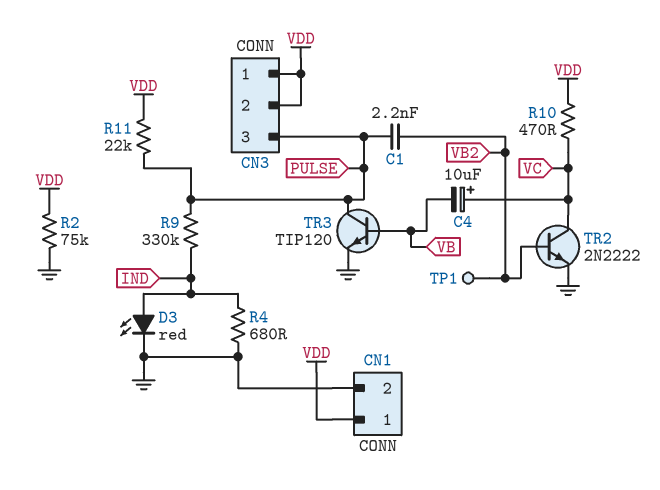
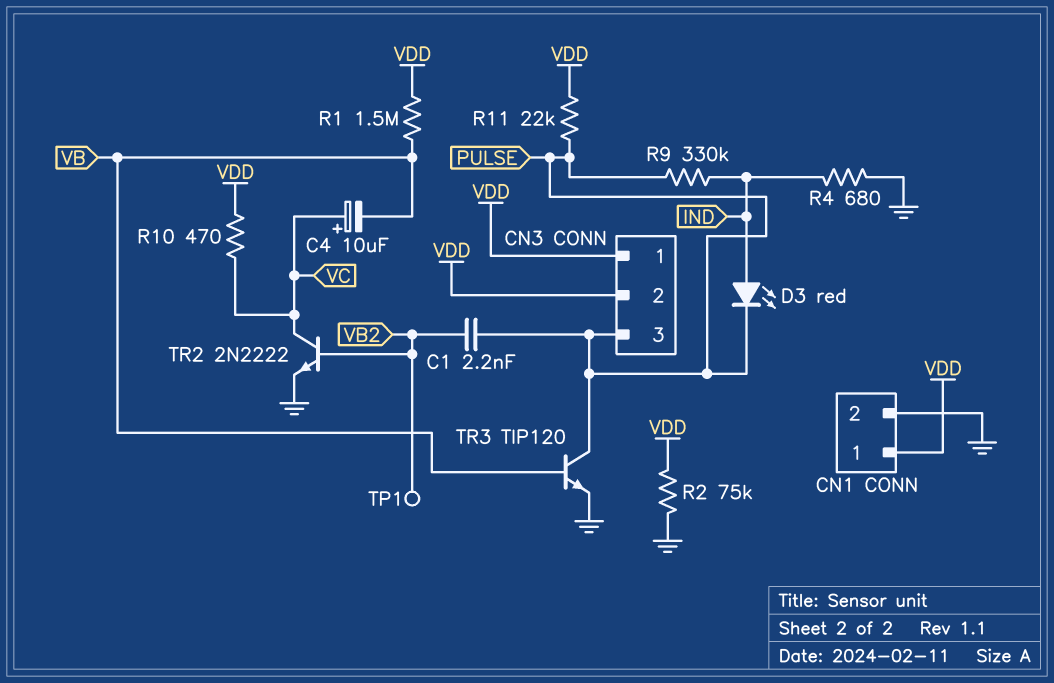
D3: LED red (A IND, K GND) -> LED red (A IND, K PULSE)
R1: none -> 1.5M (VB, VDD)

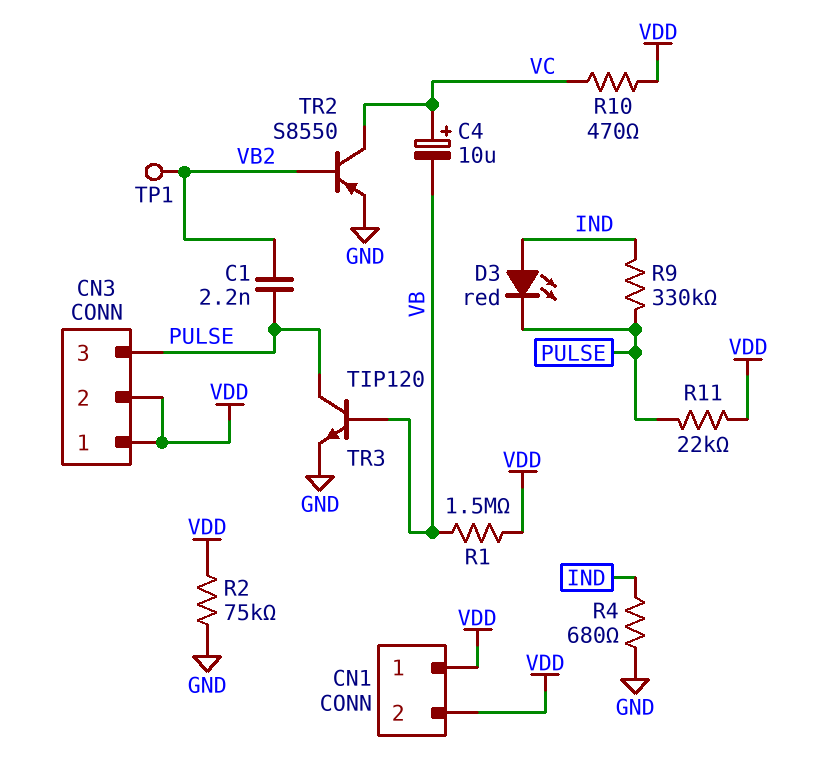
CN1 pin 2: GND -> VDD
TR2: NPN 2N2222 (B VB2, C VC, E GND) -> PNP S8550 (B VB2, C VC, E GND)

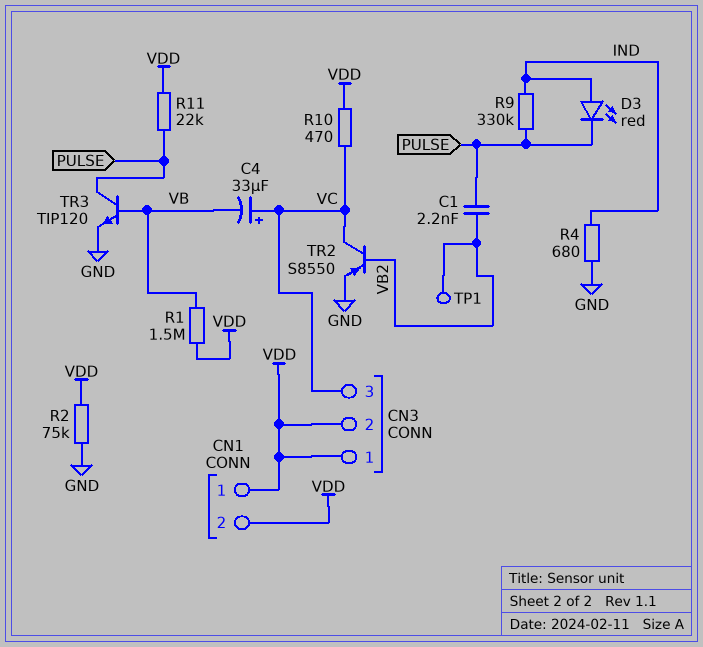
C4: 10uF (plus VC, minus VB) -> 33uF (plus VC, minus VB)
CN3 pin 3: PULSE -> VC

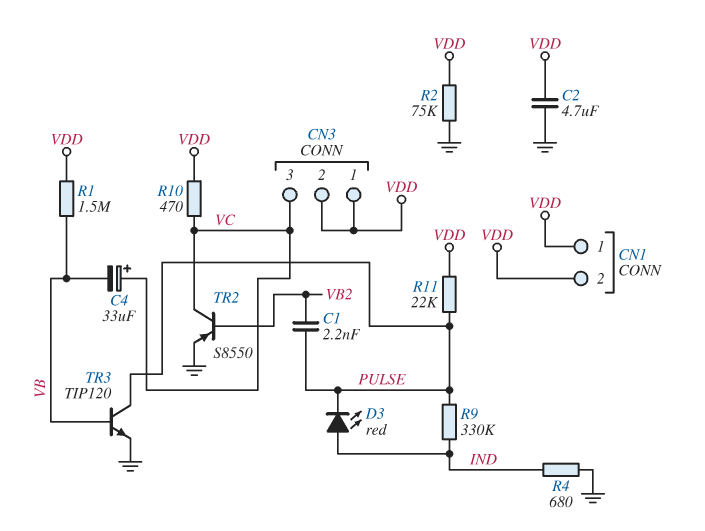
C2: none -> 4.7uF (GND, VDD)
TP1: test point (VB2) -> none

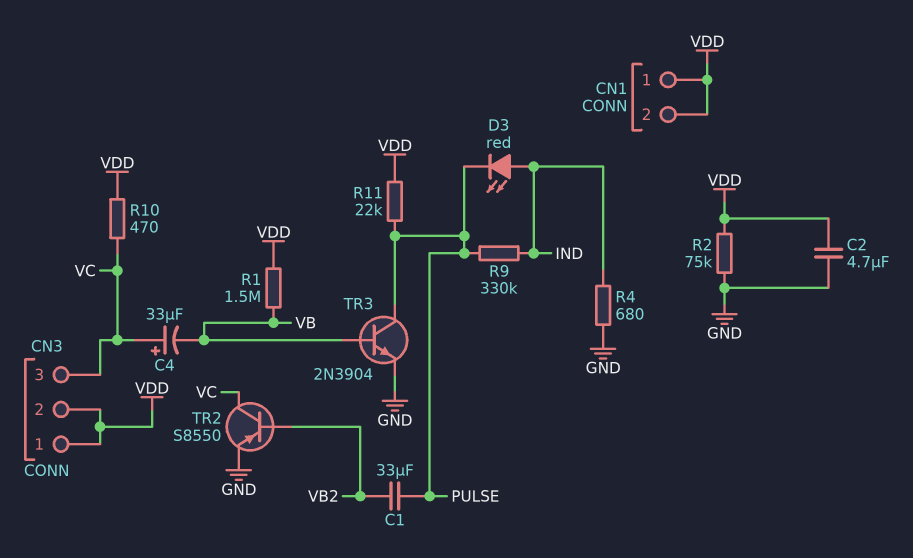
C1: 2.2nF (PULSE, VB2) -> 33uF (PULSE, VB2)
TR3: NPN TIP120 (B VB, C PULSE, E GND) -> NPN 2N3904 (B VB, C PULSE, E GND)

